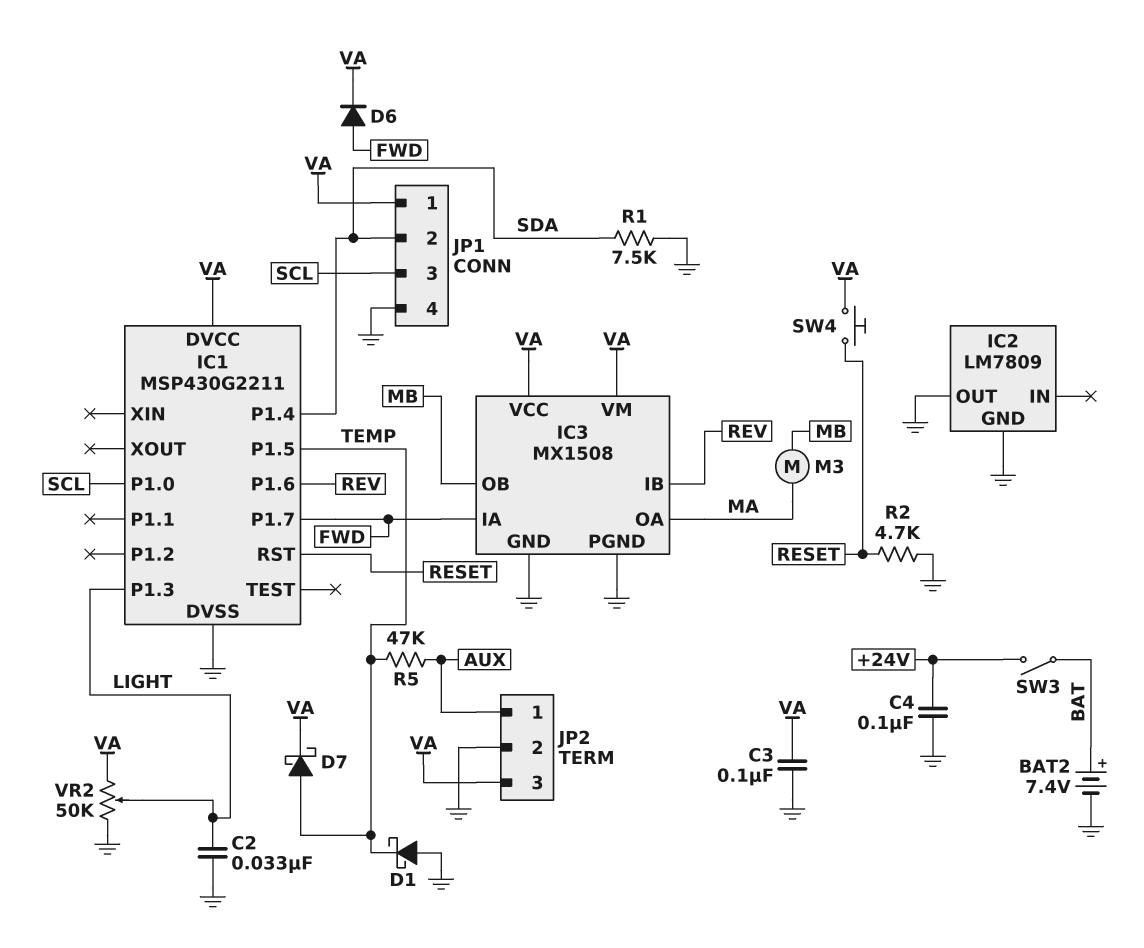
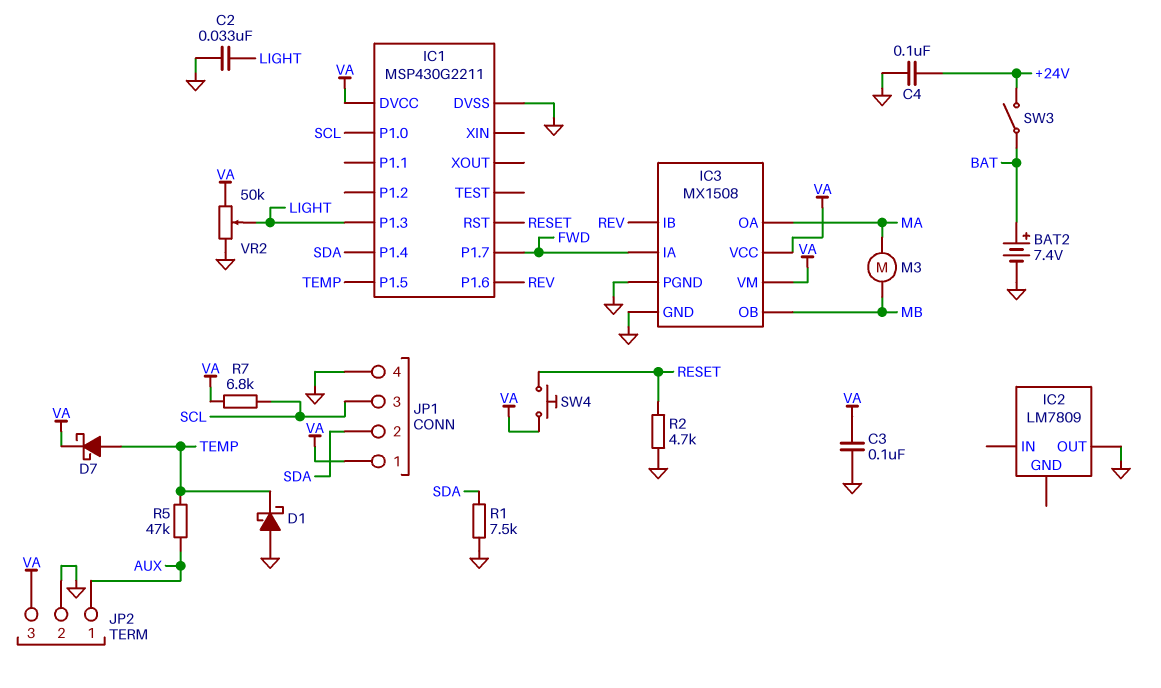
D6: diode (A FWD, K VA) -> none
IC2 pin GND: GND -> none
R7: none -> 6.8k (SCL, VA)

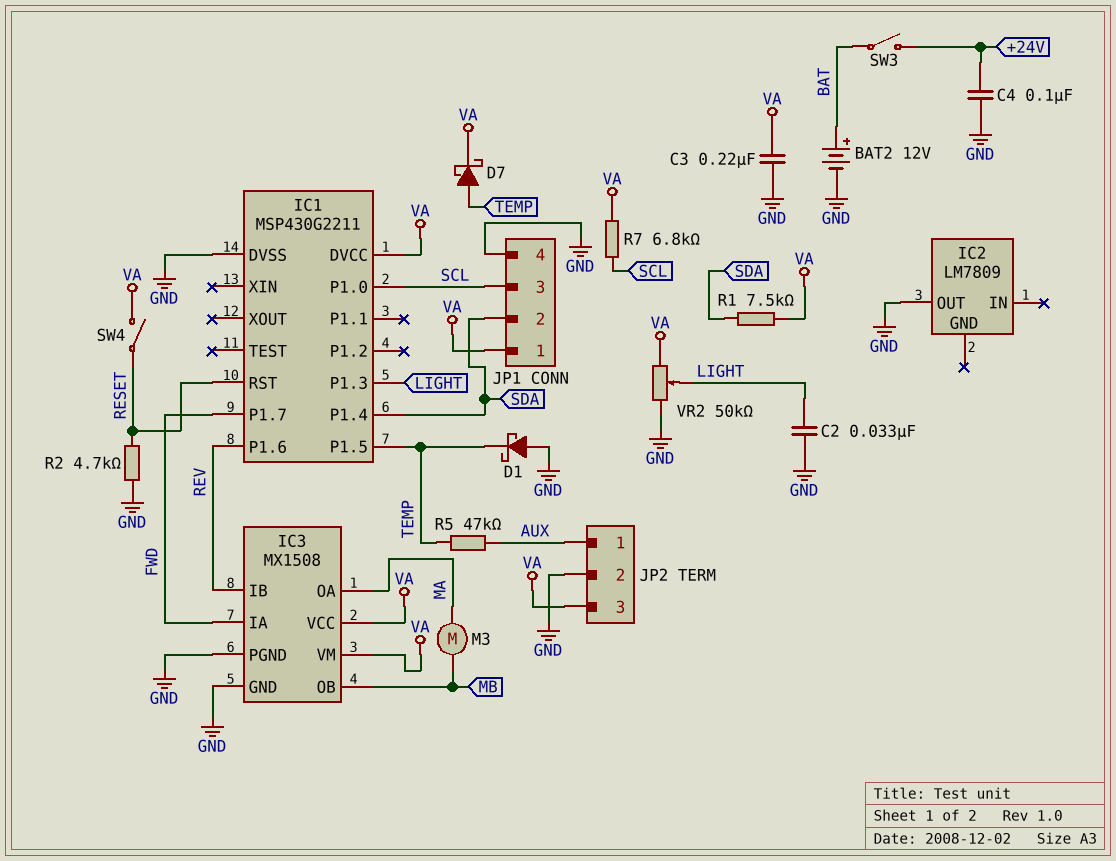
BAT2: 7.4V (plus BAT, minus GND) -> 12V (plus BAT, minus GND)
C3: 100nF (GND, VA) -> 220nF (GND, VA)
R1: 7.5k (GND, SDA) -> 7.5k (SDA, VA)
SW4: button (RESET, VA) -> switch (RESET, VA)

